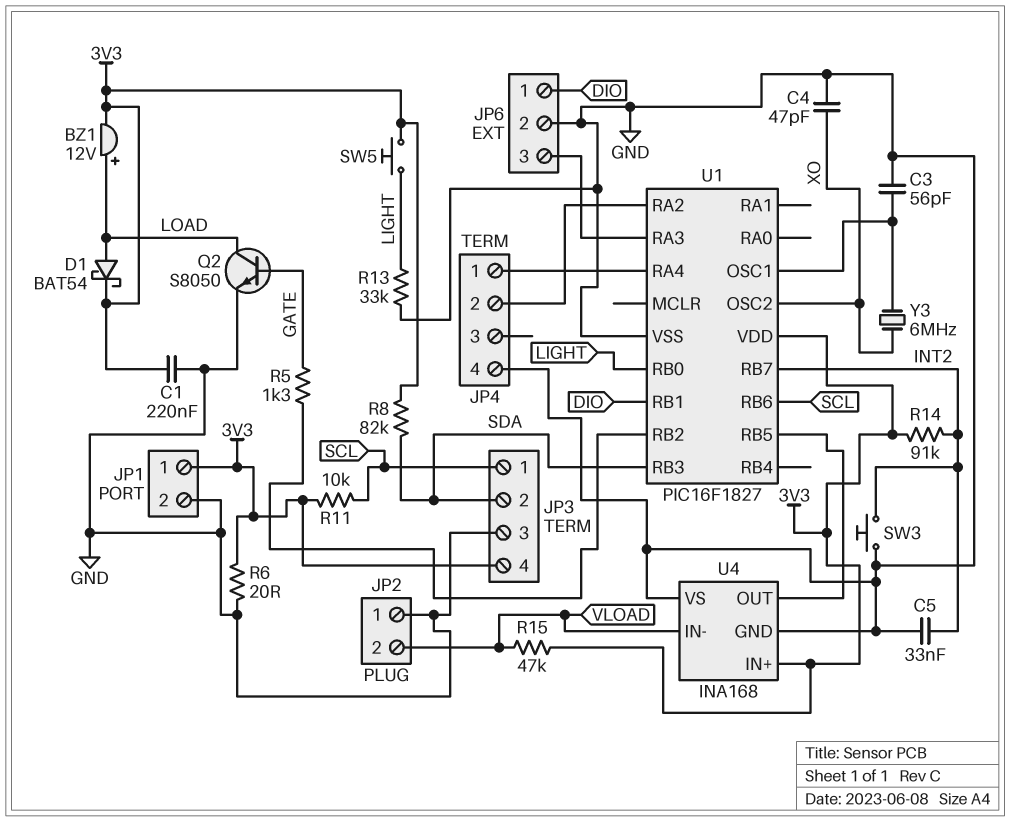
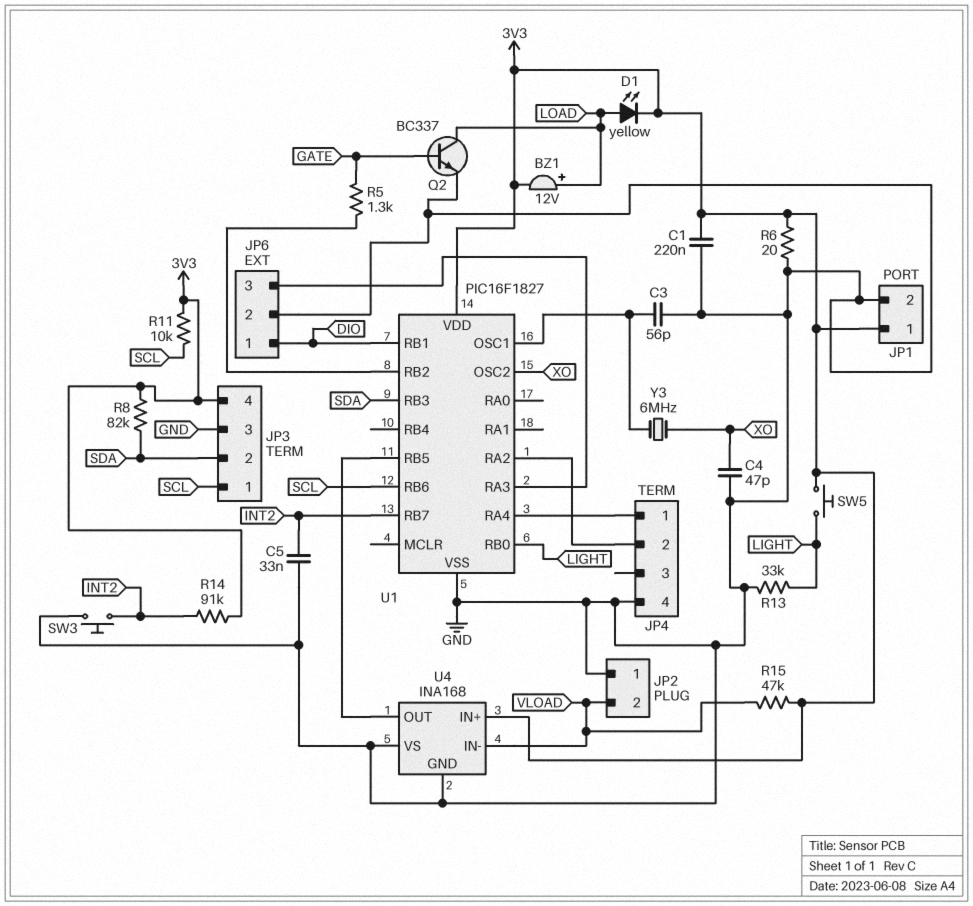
D1: schottky BAT54 (A LOAD, K 3V3) -> LED yellow (A LOAD, K 3V3)
Q2: NPN S8050 (B GATE, C LOAD, E GND) -> NPN BC337 (B GATE, C LOAD, E GND)

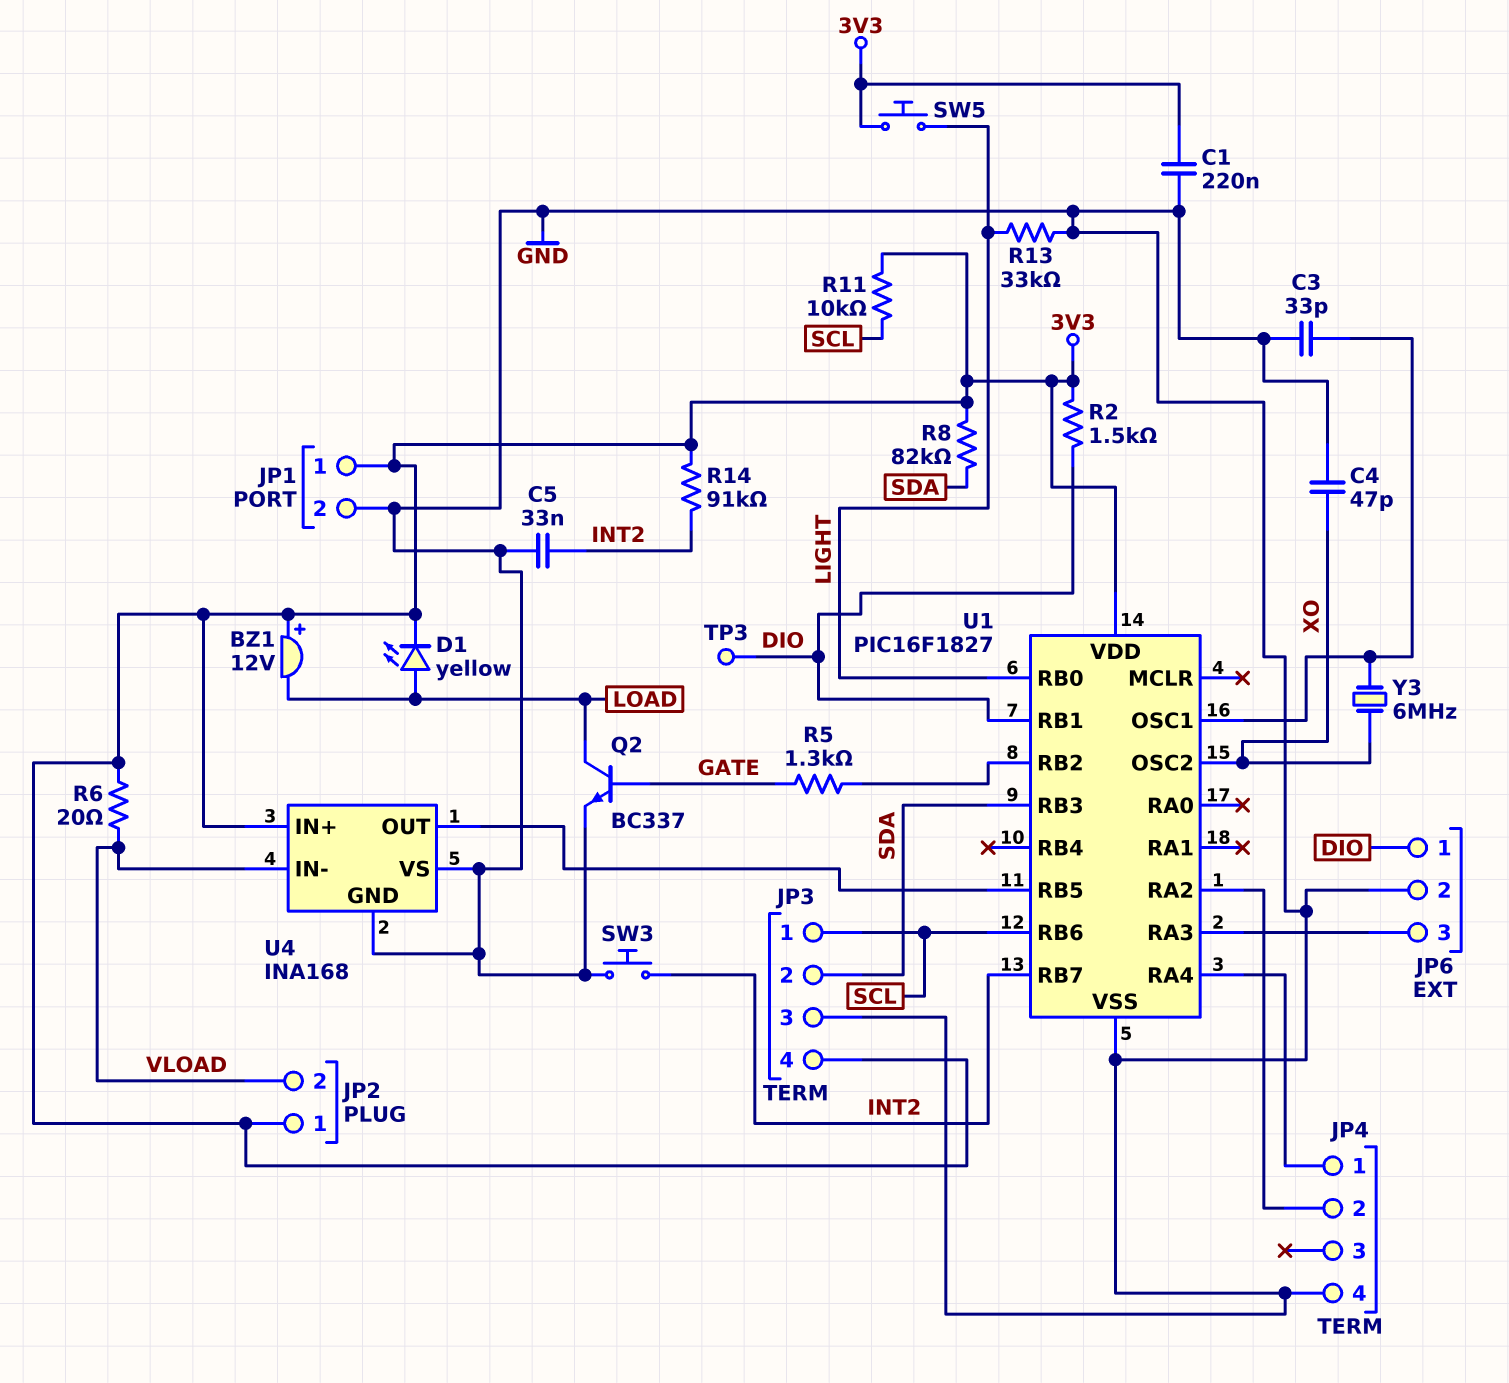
BZ1: buzzer 12V (plus LOAD, minus 3V3) -> buzzer 12V (plus 3V3, minus LOAD)
C3: 56pF (GND, U1/OSC1) -> 33pF (GND, U1/OSC1)
JP2 pin 1: GND -> 3V3
R2: none -> 1.5k (3V3, DIO)
R6: 20 (3V3, GND) -> 20 (3V3, VLOAD)
R15: 47k (3V3, VLOAD) -> none
TP3: none -> test point (DIO)

